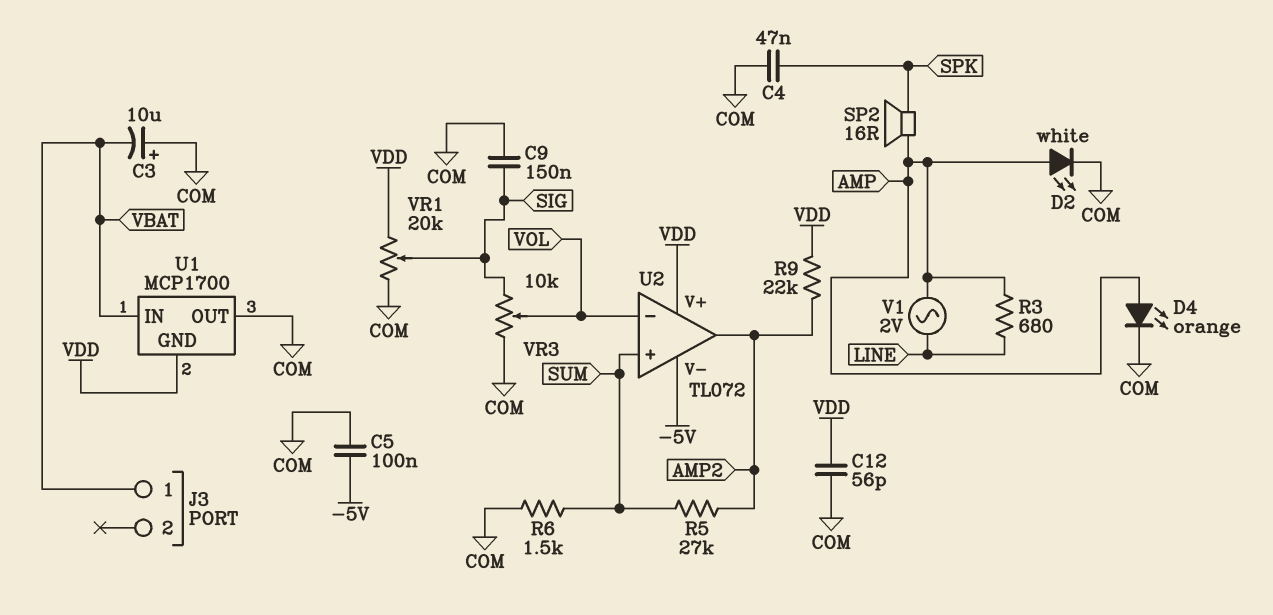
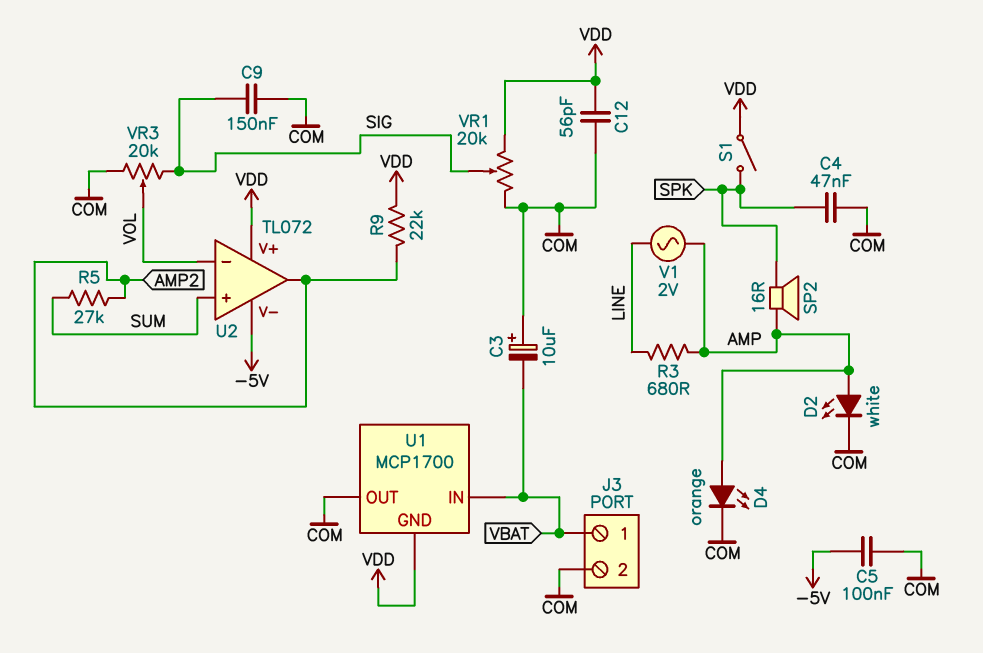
J3 pin 2: none -> COM
R6: 1.5k (COM, SUM) -> none
S1: none -> switch (SPK, VDD)
VR3: 10k (COM, SIG, wiper VOL) -> 20k (COM, SIG, wiper VOL)

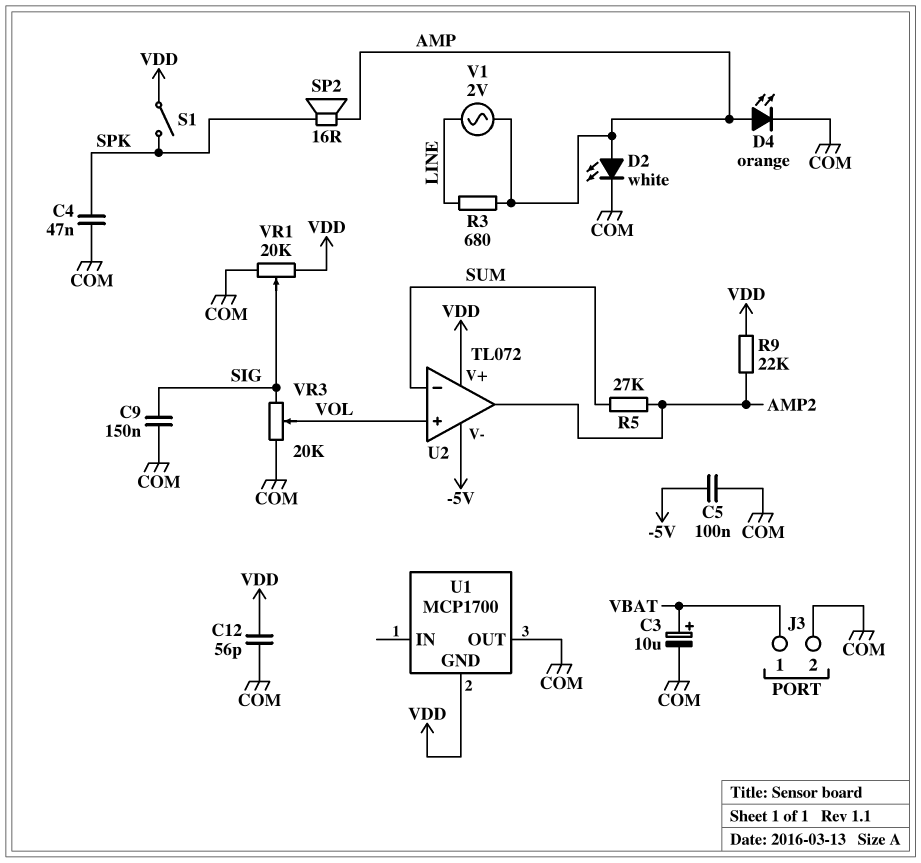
C3: 10uF (plus COM, minus VBAT) -> 10uF (plus VBAT, minus COM)
U1 pin IN: VBAT -> none
U2 pin in+: SUM -> VOL
U2 pin in-: VOL -> SUM

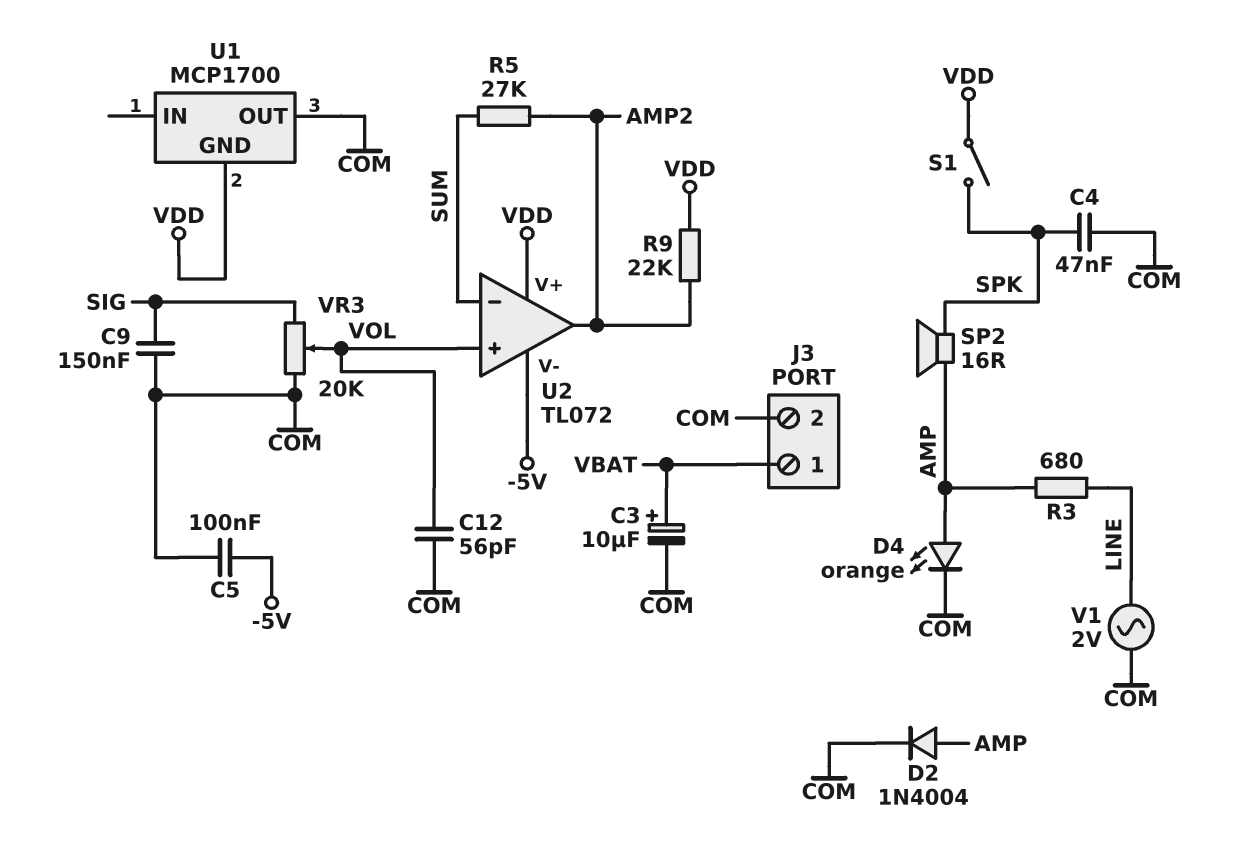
C12: 56pF (COM, VDD) -> 56pF (COM, VOL)
D2: LED white (A AMP, K COM) -> diode 1N4004 (A AMP, K COM)
V1: AC 2V (AMP, LINE) -> AC 2V (COM, LINE)
VR1: 20k (COM, VDD, wiper SIG) -> none

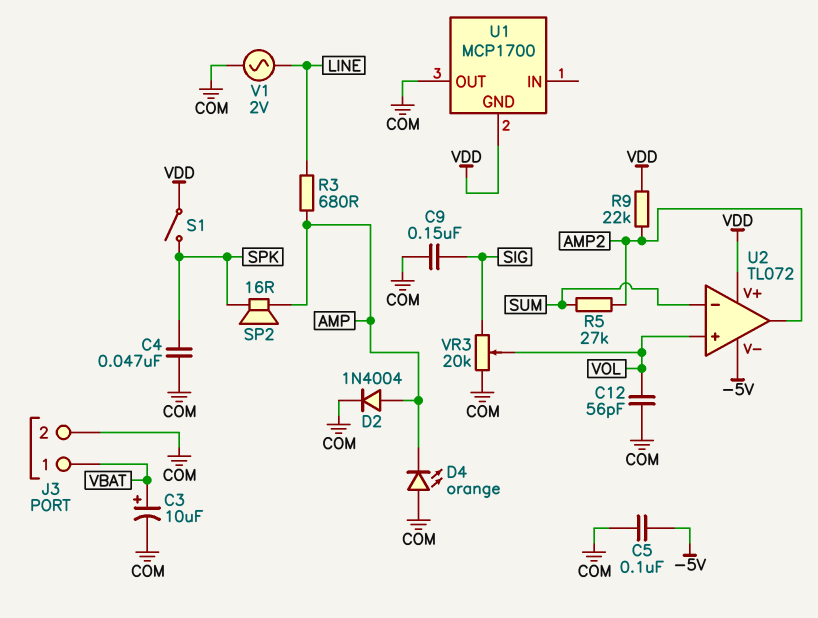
D4: LED orange (A AMP, K COM) -> LED orange (A COM, K AMP)

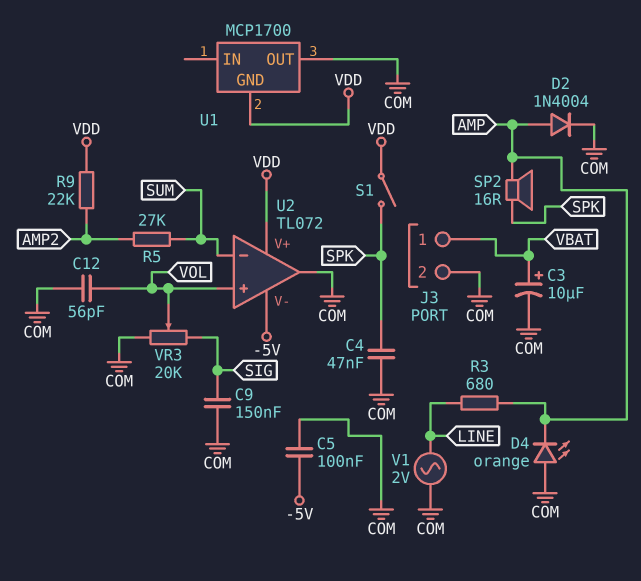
U2 pin out: AMP2 -> COM

